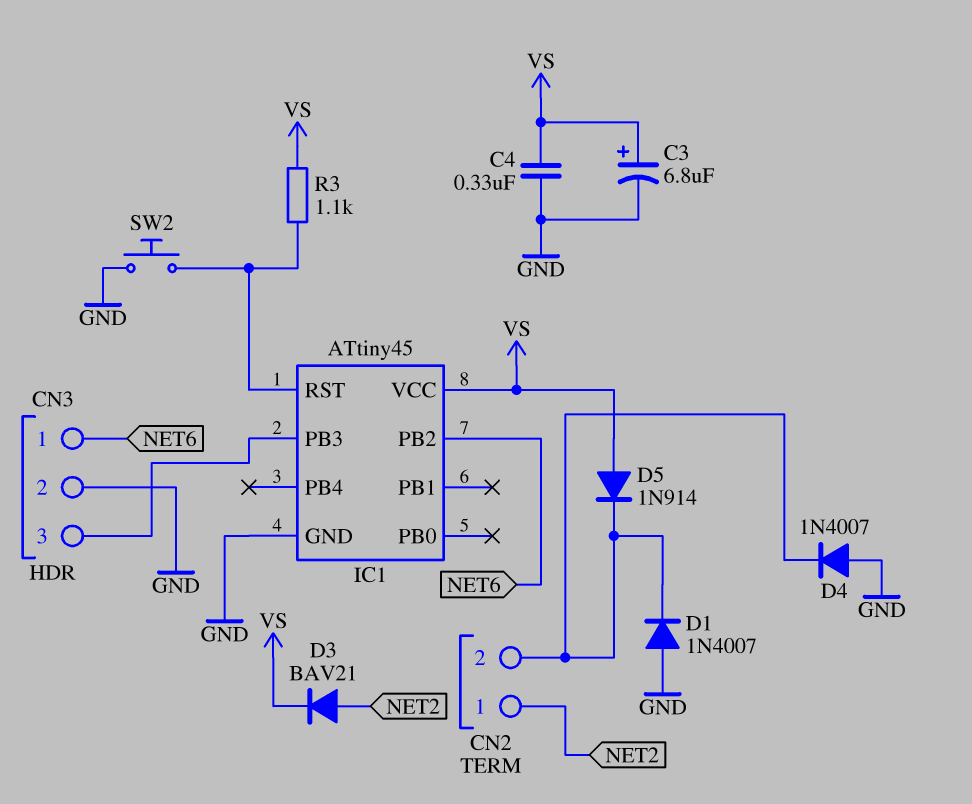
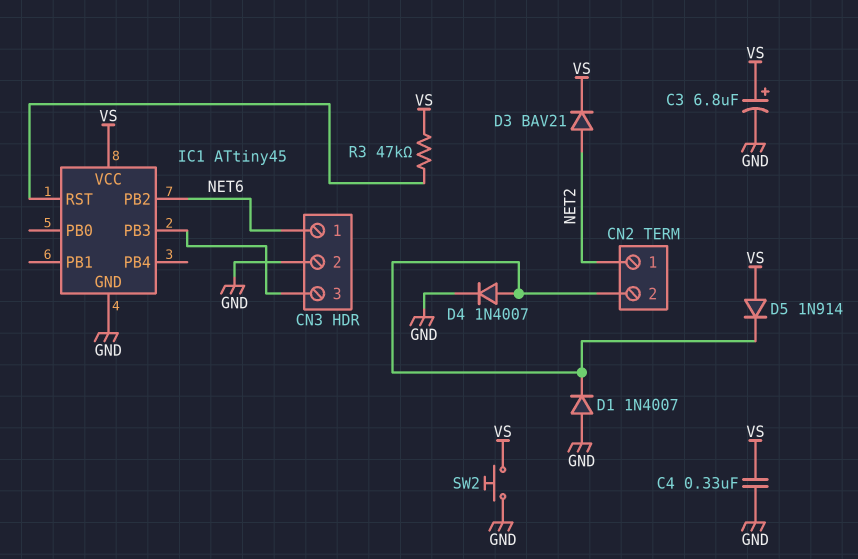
D4: diode 1N4007 (A GND, K CN2/2) -> diode 1N4007 (A CN2/2, K GND)
R3: 1.1k (IC1/RST, VS) -> 47k (IC1/RST, VS)
SW2: button (GND, IC1/RST) -> button (GND, VS)

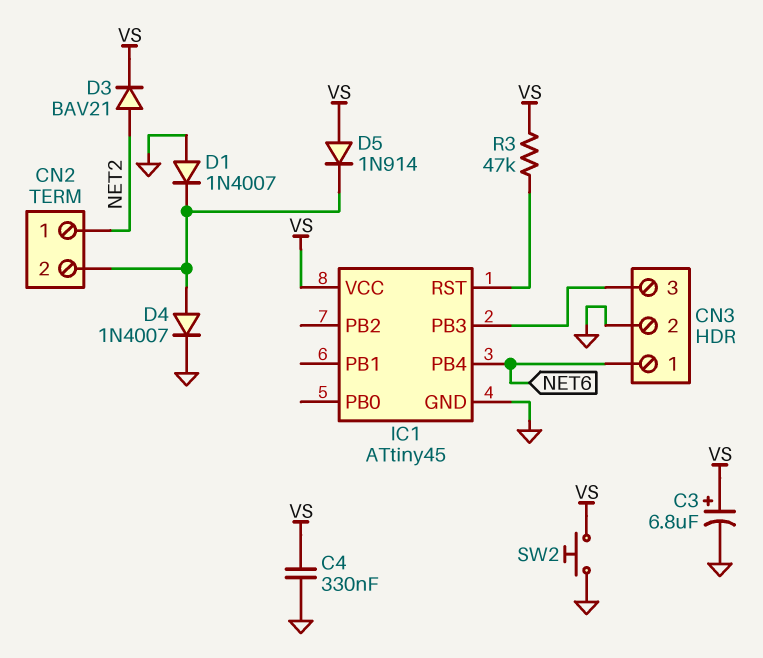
IC1 pin PB2: NET6 -> none
IC1 pin PB4: none -> NET6

